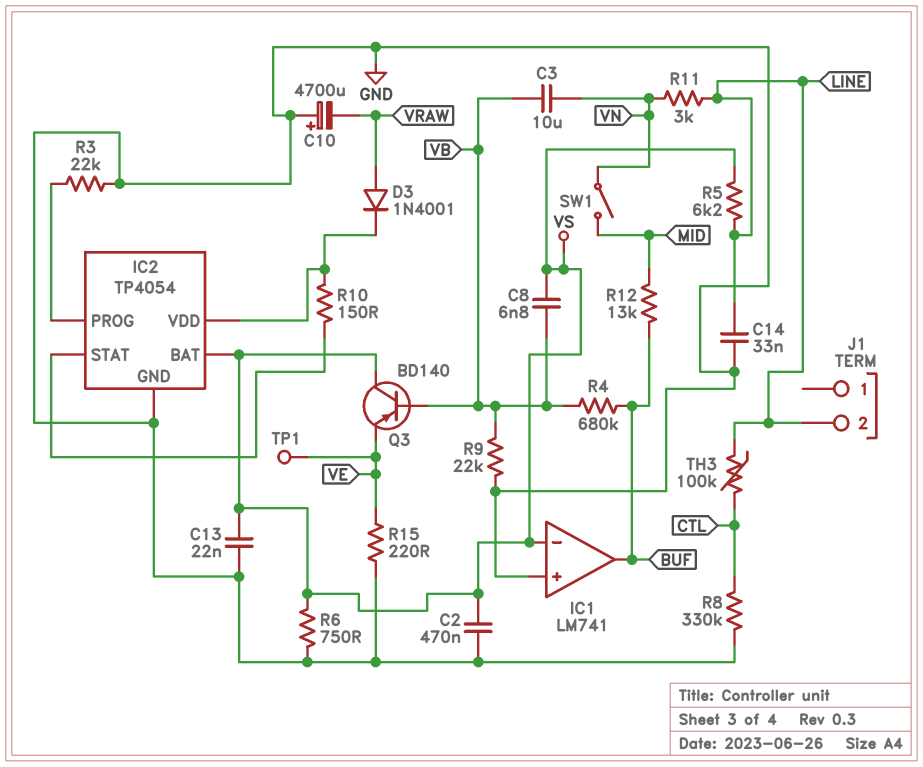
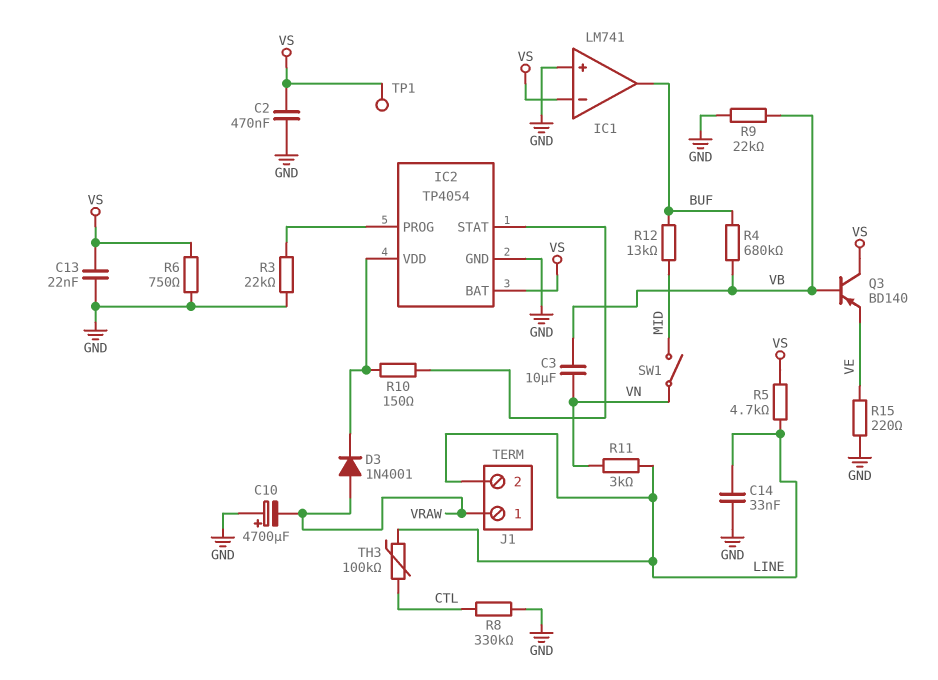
C8: 6.8nF (VB, VS) -> none
J1 pin 1: none -> VRAW
R5: 6.2k (LINE, VS) -> 4.7k (LINE, VS)
TP1: test point (VE) -> test point (VS)

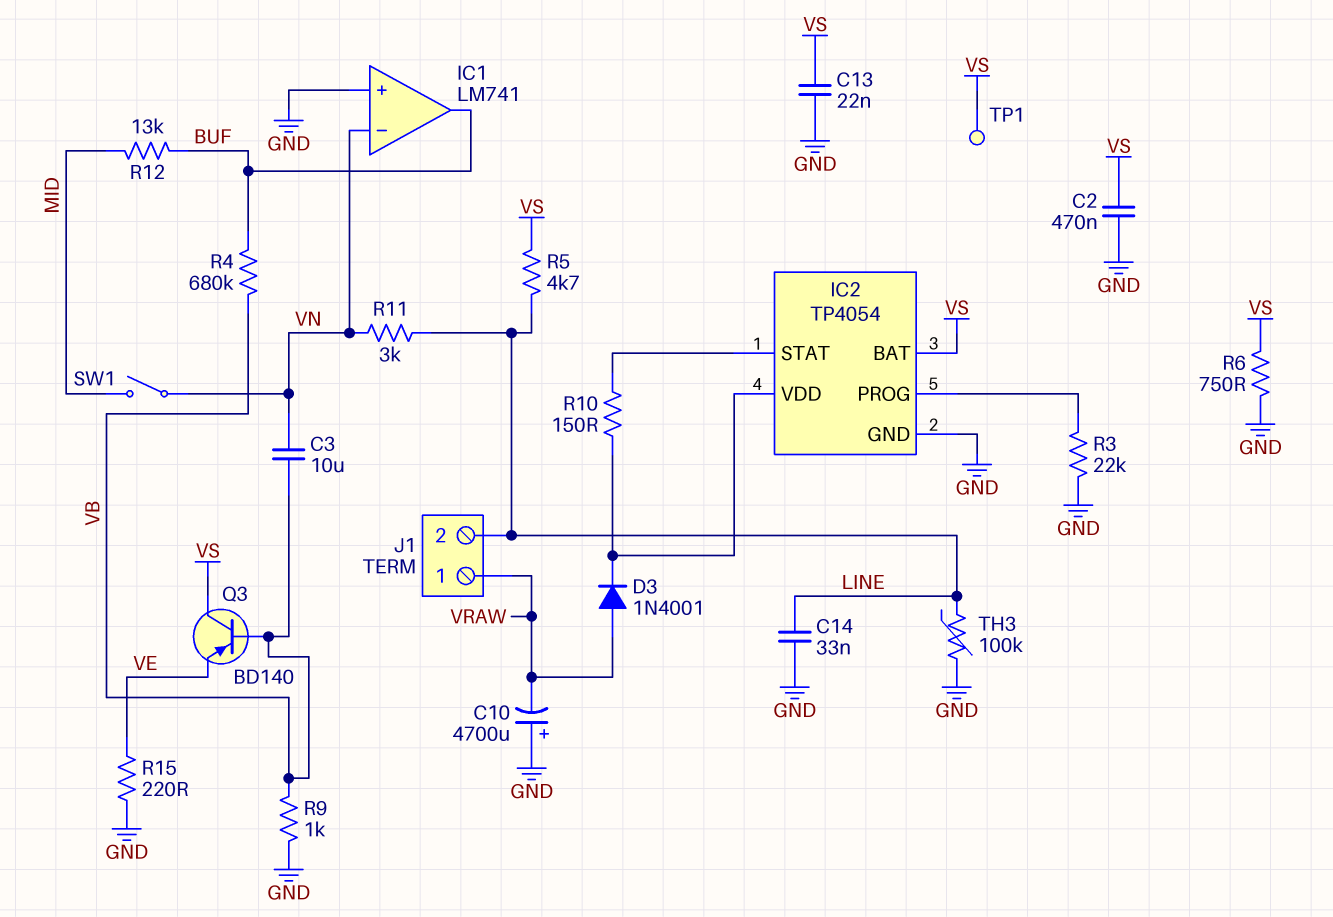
IC1 pin in-: VS -> VN
R8: 330k (CTL, GND) -> none
R9: 22k (GND, VB) -> 1k (GND, VB)
TH3: 100k (CTL, LINE) -> 100k (GND, LINE)

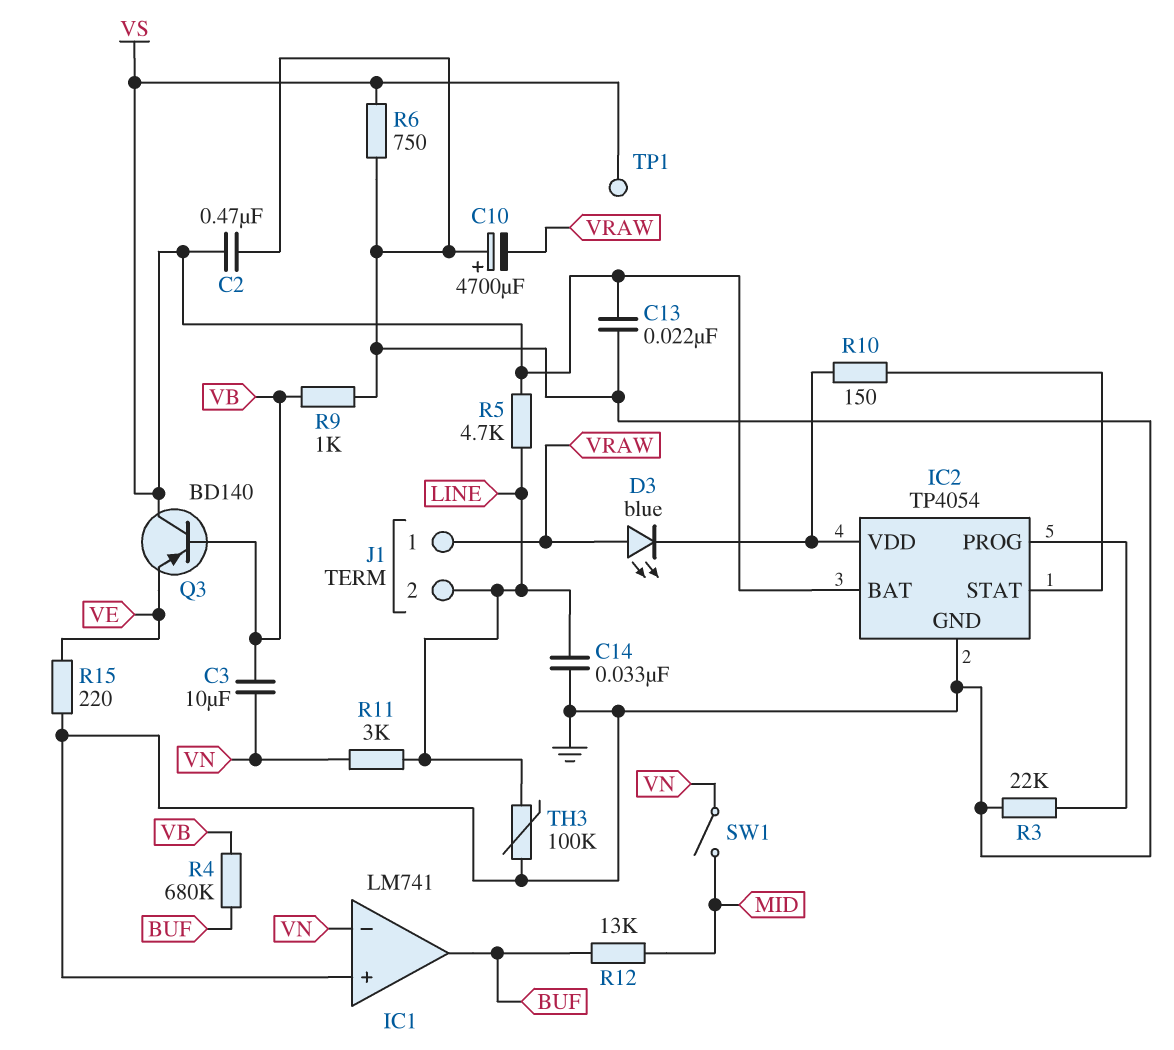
D3: diode 1N4001 (A VRAW, K IC2/VDD) -> LED blue (A VRAW, K IC2/VDD)

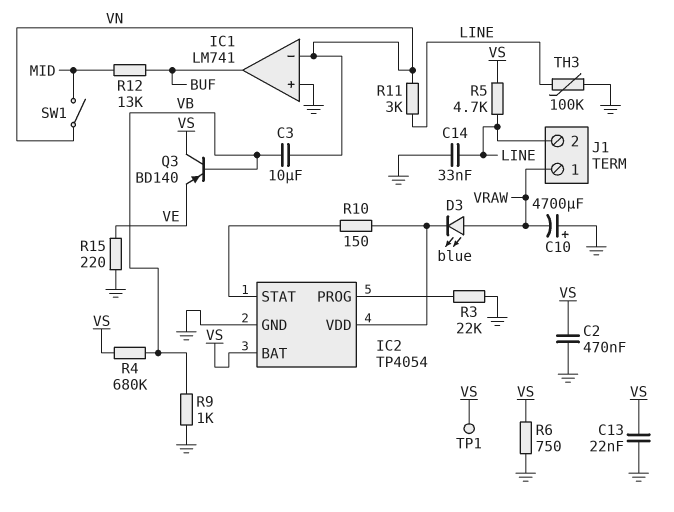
R4: 680k (BUF, VB) -> 680k (VB, VS)

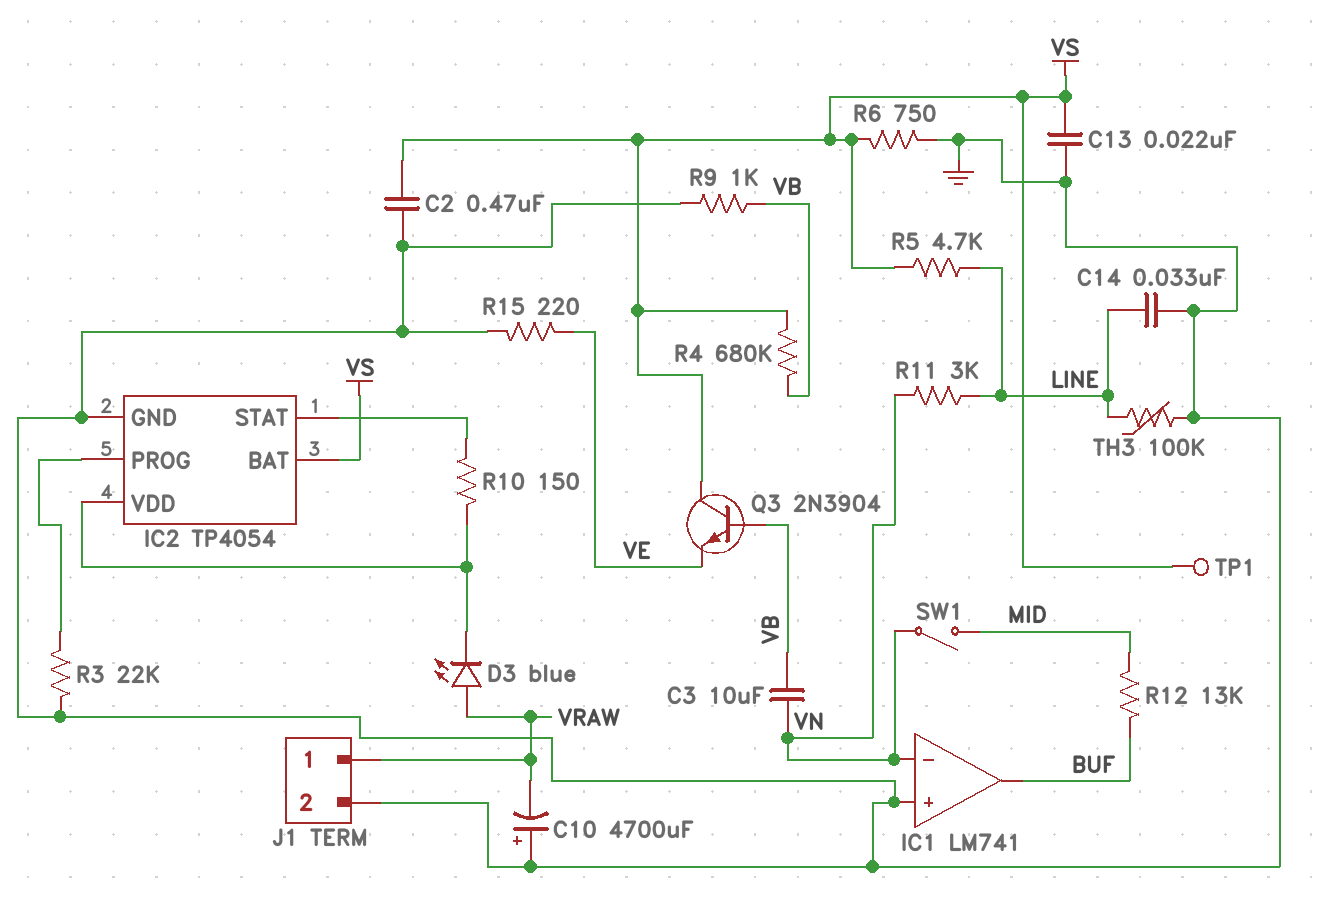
J1 pin 2: LINE -> GND
Q3: PNP BD140 (B VB, C VS, E VE) -> NPN 2N3904 (B VB, C VS, E VE)

